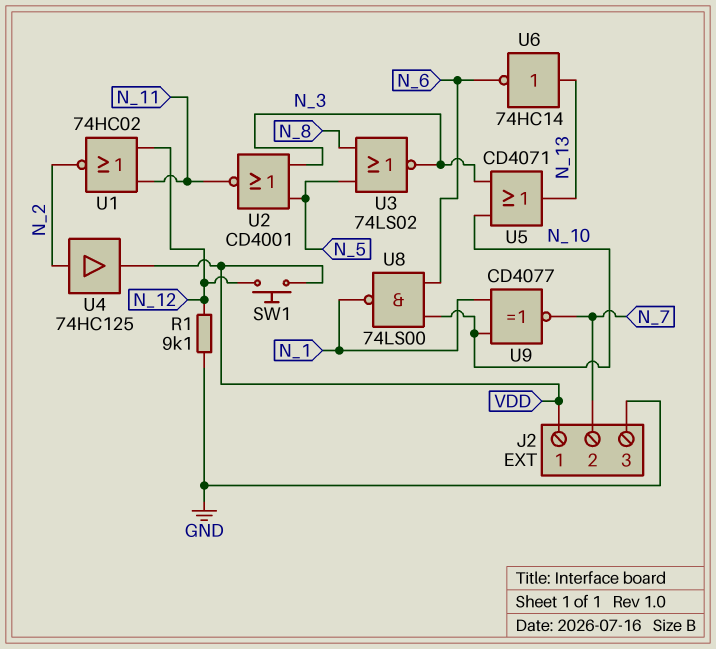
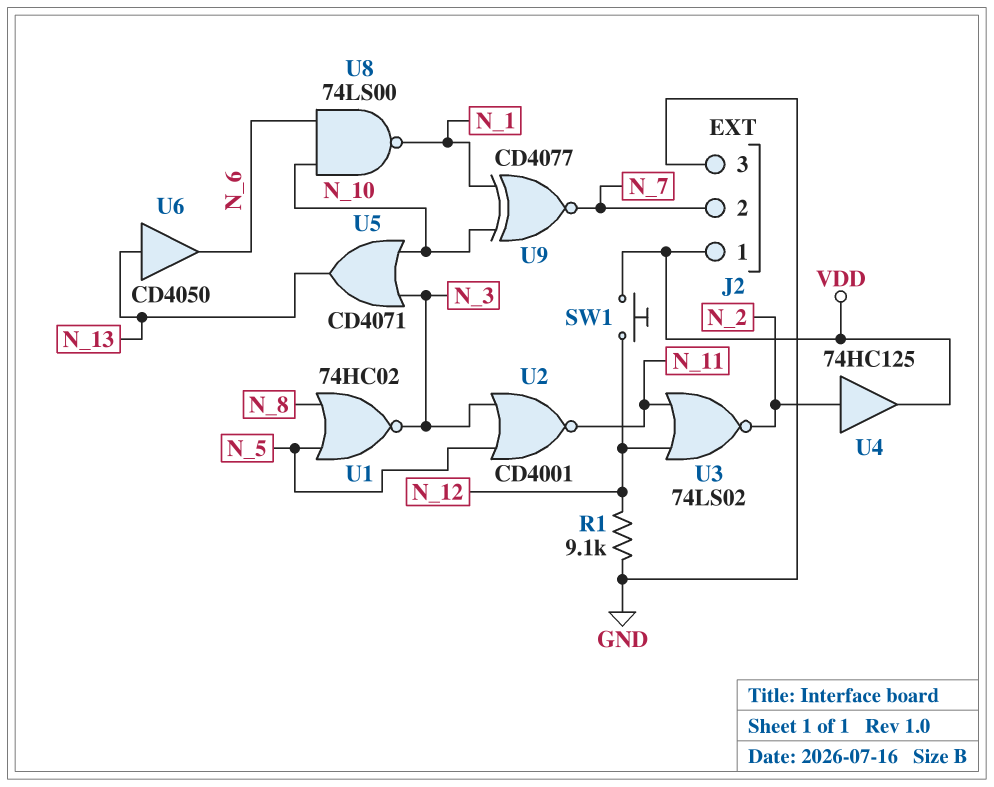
U1: NOR 74HC02 (in N_11, in N_12, out N_2) -> NOR 74HC02 (in N_5, in N_8, out N_3)
U3: NOR 74LS02 (in N_5, in N_8, out N_3) -> NOR 74LS02 (in N_11, in N_12, out N_2)
U6: NOT 74HC14 (in N_13, out N_6) -> buffer CD4050 (in N_13, out N_6)

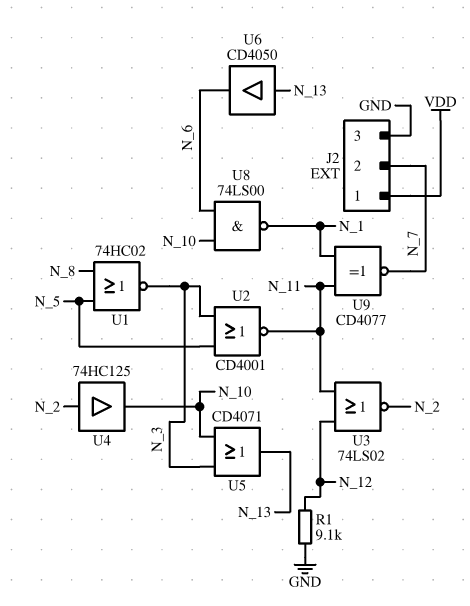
SW1: button (N_12, VDD) -> none
U4: buffer 74HC125 (in N_2, out VDD) -> buffer 74HC125 (in N_2, out N_10)
U9: XNOR CD4077 (in N_1, in N_10, out N_7) -> XNOR CD4077 (in N_1, in N_11, out N_7)

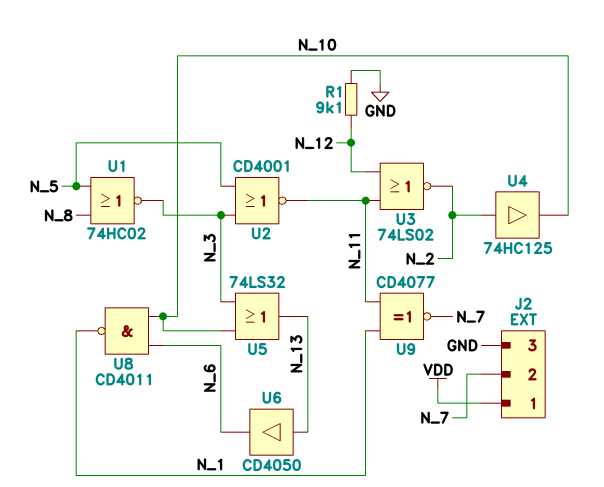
U5: OR CD4071 (in N_3, in N_10, out N_13) -> OR 74LS32 (in N_3, in N_10, out N_13)
U8: NAND 74LS00 (in N_6, in N_10, out N_1) -> NAND CD4011 (in N_6, in N_10, out N_1)

